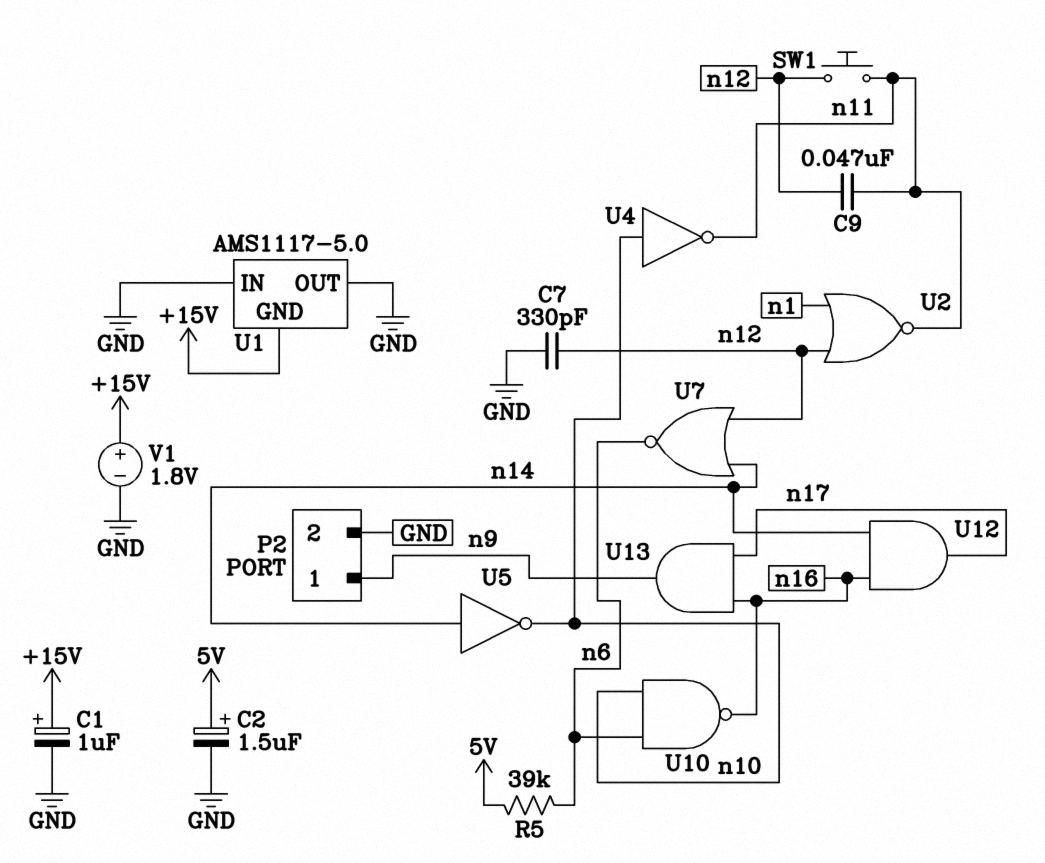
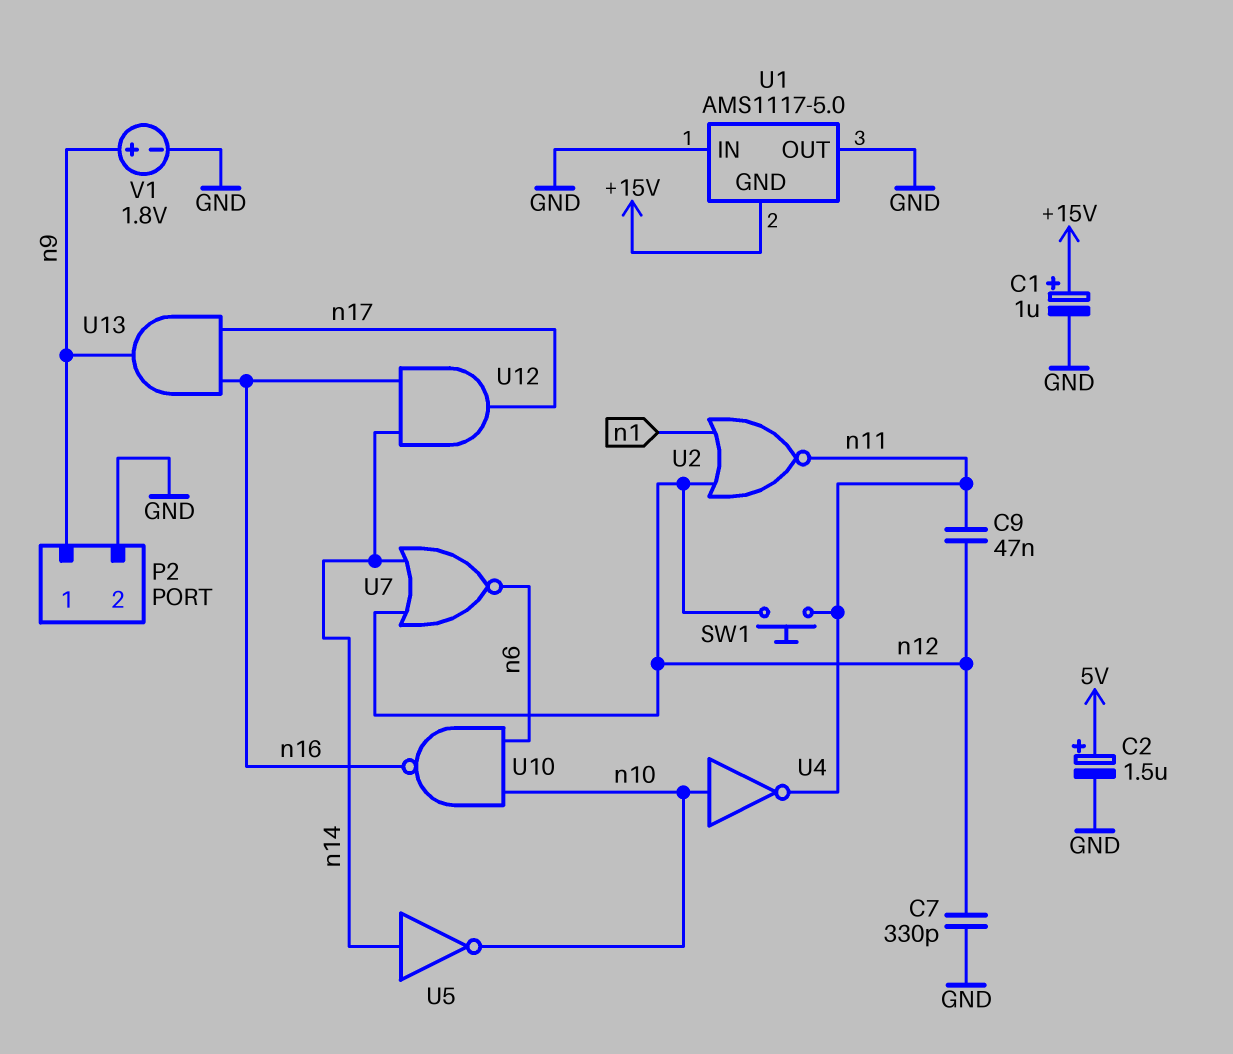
R5: 39k (5V, n6) -> none
V1: 1.8V (plus +15V, minus GND) -> 1.8V (plus n9, minus GND)

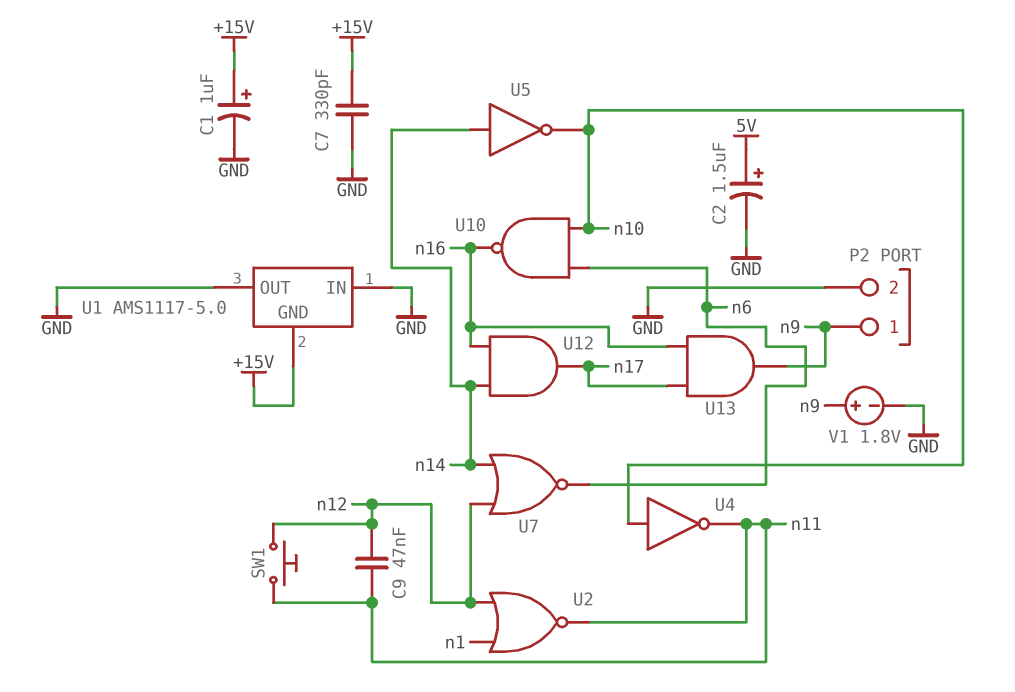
C7: 330pF (GND, n12) -> 330pF (+15V, GND)

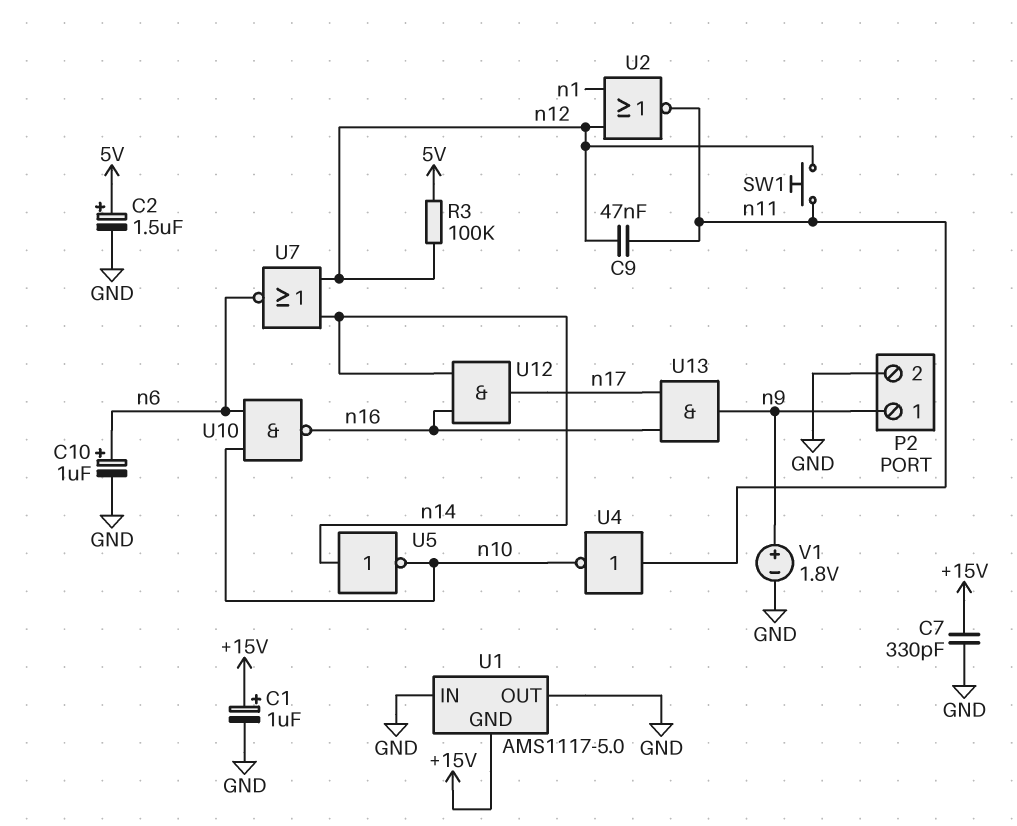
C10: none -> 1uF (plus n6, minus GND)
R3: none -> 100k (5V, n12)
U4: NOT (in n10, out n11) -> NOT (in n11, out n10)

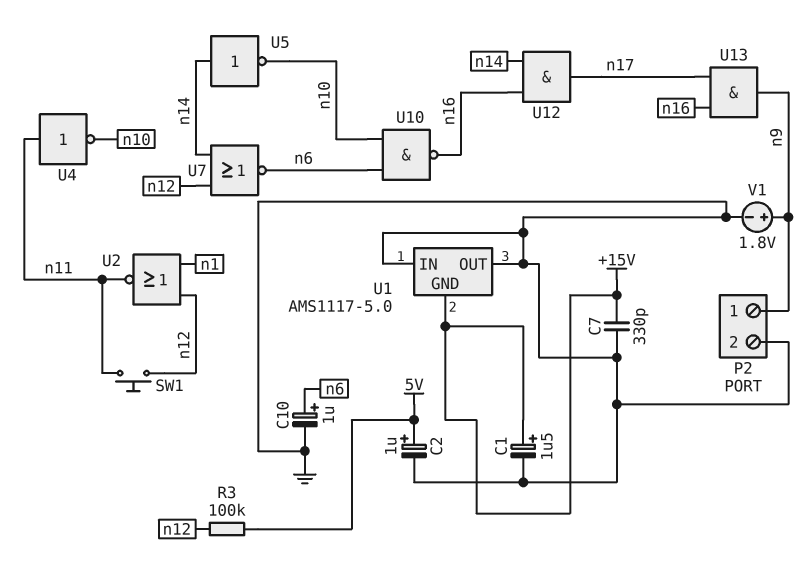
C1: 1uF (plus +15V, minus GND) -> 1.5uF (plus +15V, minus GND)
C2: 1.5uF (plus 5V, minus GND) -> 1uF (plus 5V, minus GND)
C9: 47nF (n11, n12) -> none

